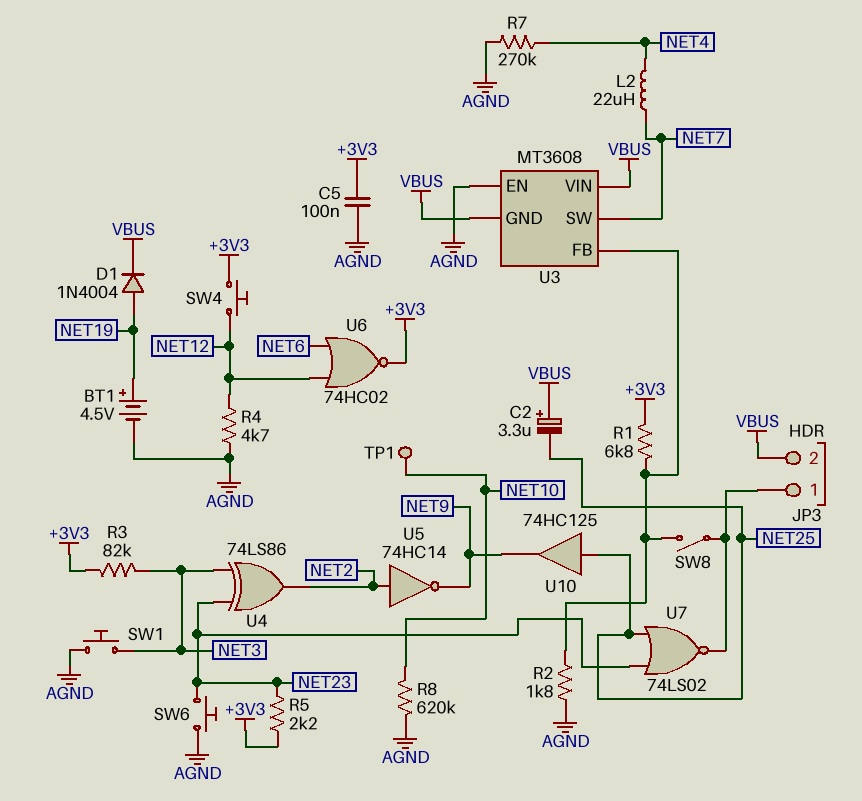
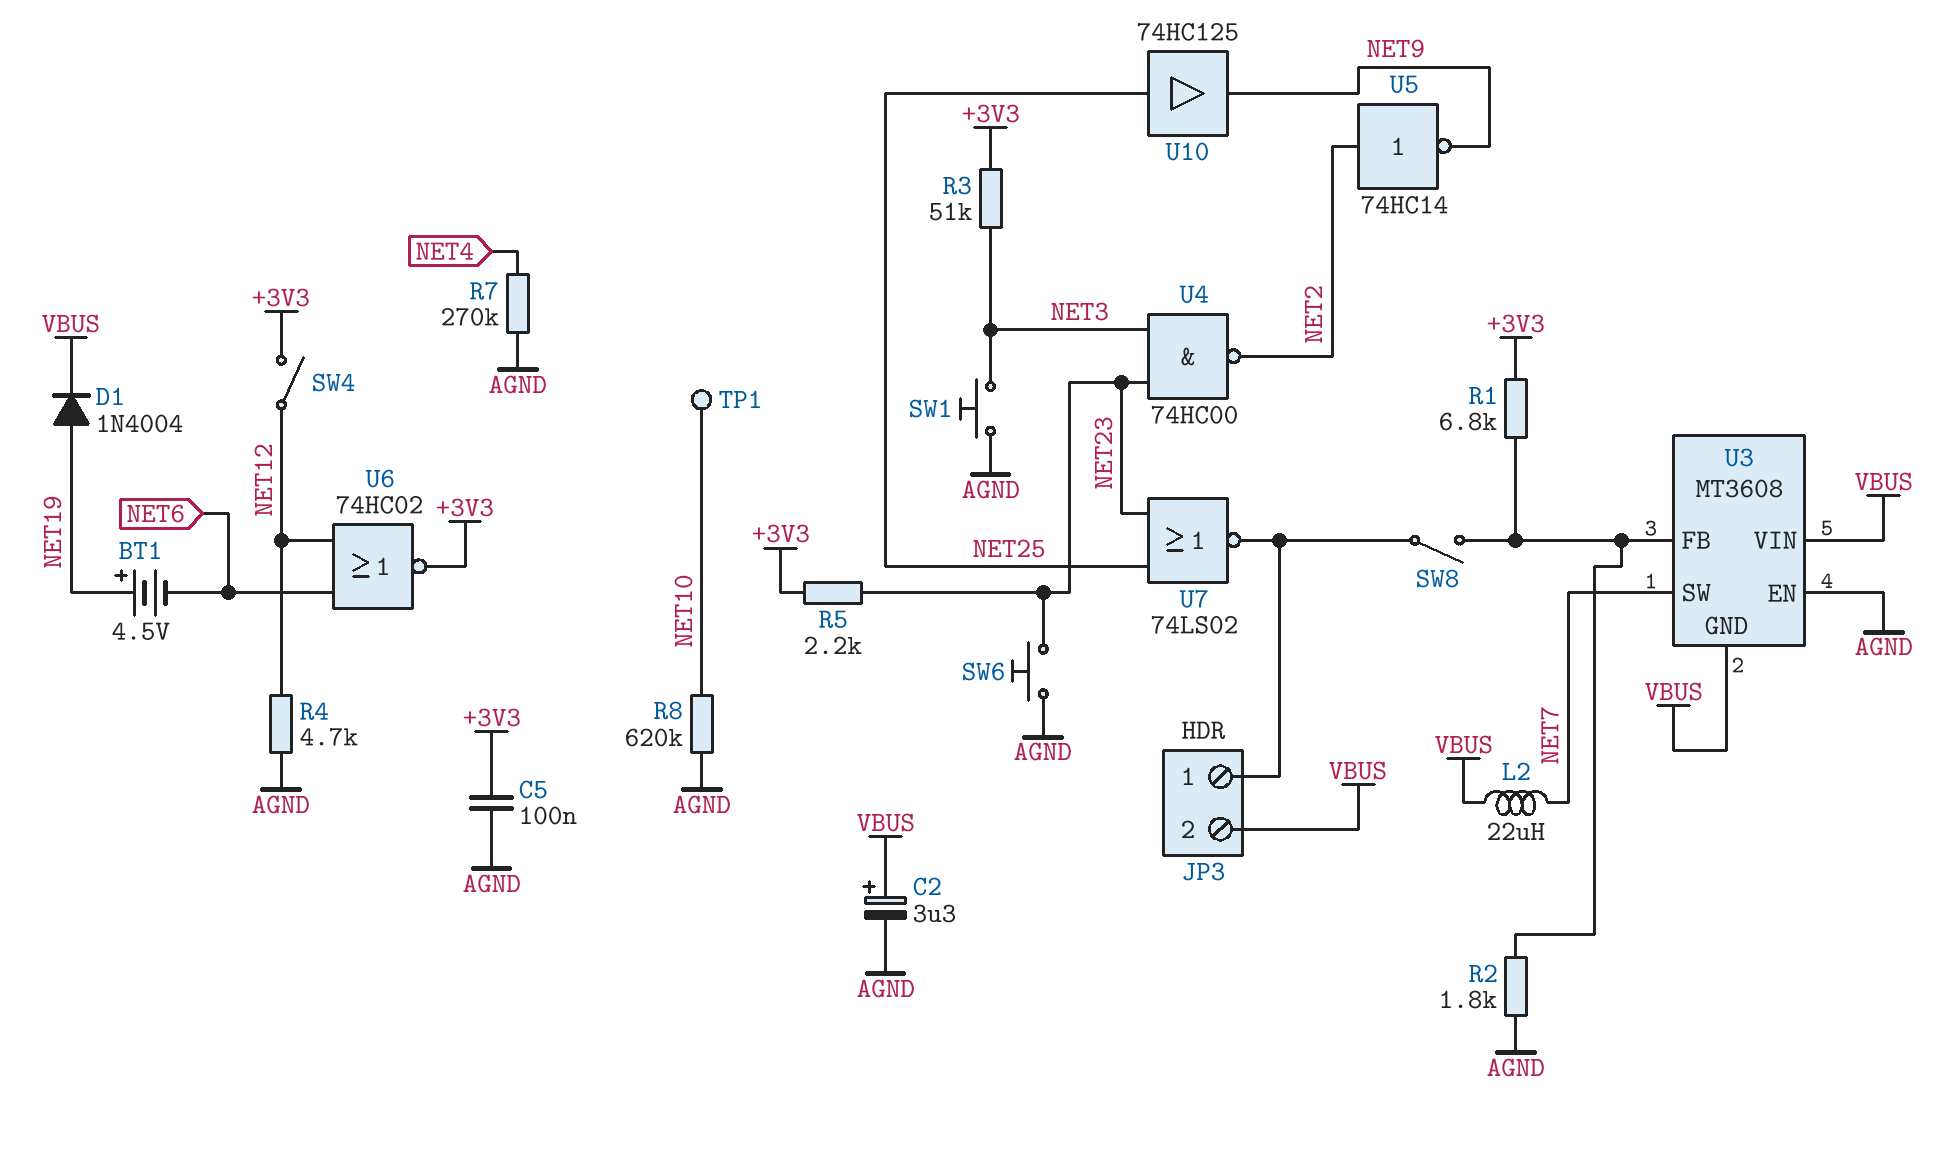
BT1: 4.5V (plus NET19, minus AGND) -> 4.5V (plus NET19, minus NET6)
C2: 3.3uF (plus VBUS, minus NET25) -> 3.3uF (plus VBUS, minus AGND)
L2: 22uH (NET4, NET7) -> 22uH (NET7, VBUS)
R3: 82k (+3V3, NET3) -> 51k (+3V3, NET3)
SW4: button (+3V3, NET12) -> switch (+3V3, NET12)
U4: XOR 74LS86 (in NET3, in NET23, out NET2) -> NAND 74HC00 (in NET3, in NET23, out NET2)

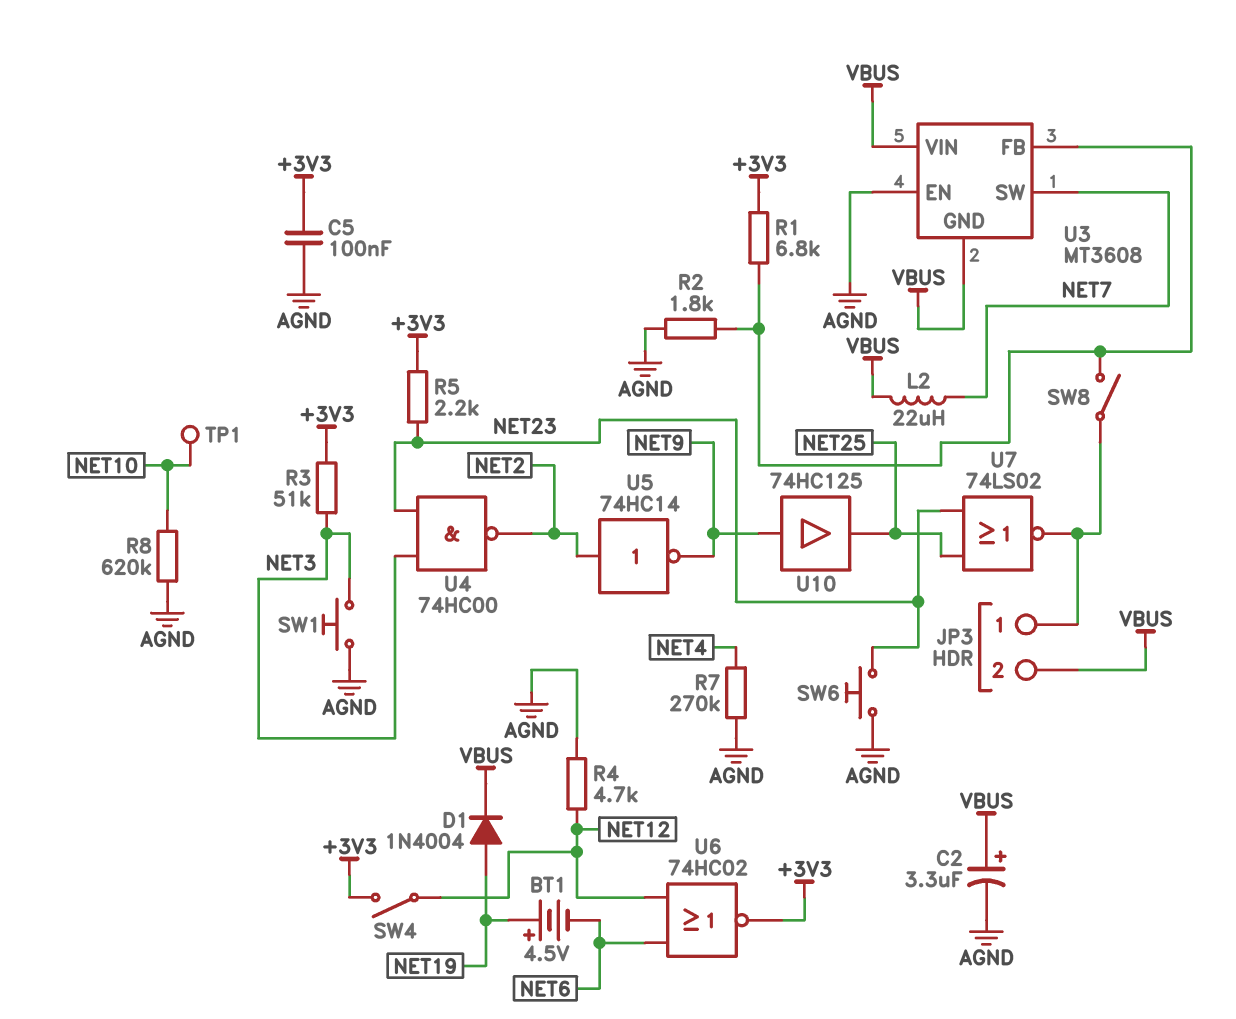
U10: buffer 74HC125 (in NET25, out NET9) -> buffer 74HC125 (in NET9, out NET25)

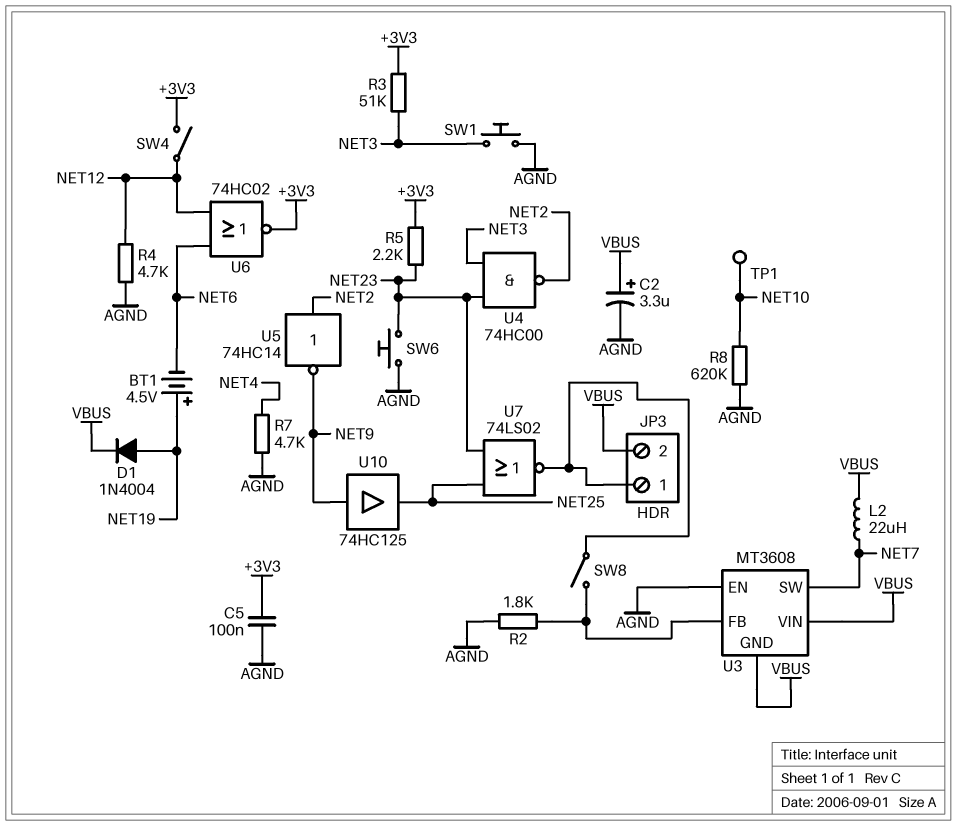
R1: 6.8k (+3V3, U3/FB) -> none
R7: 270k (AGND, NET4) -> 4.7k (AGND, NET4)

